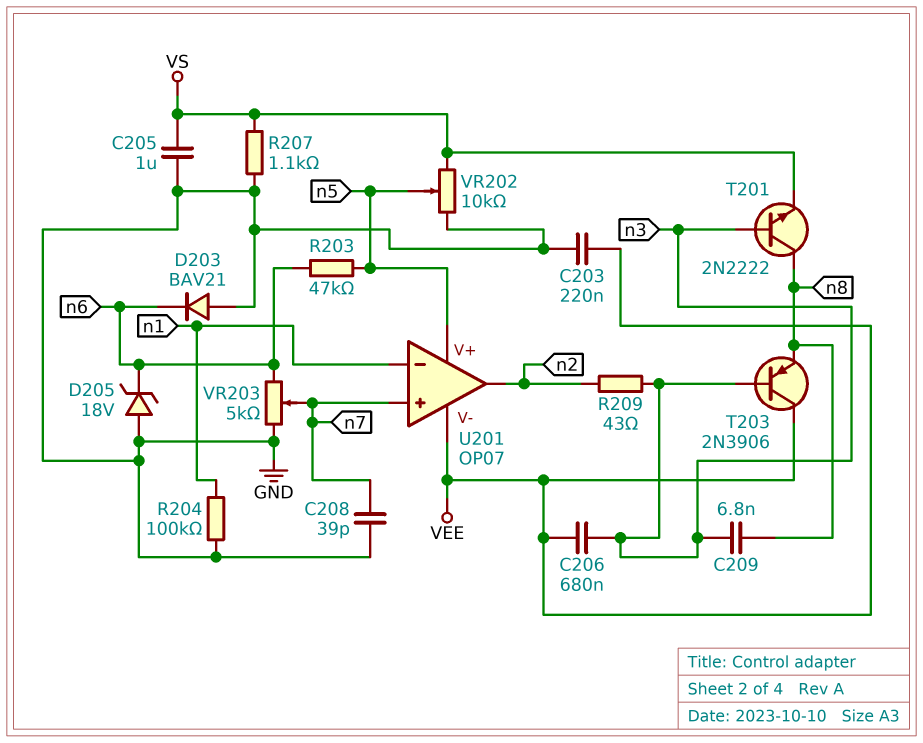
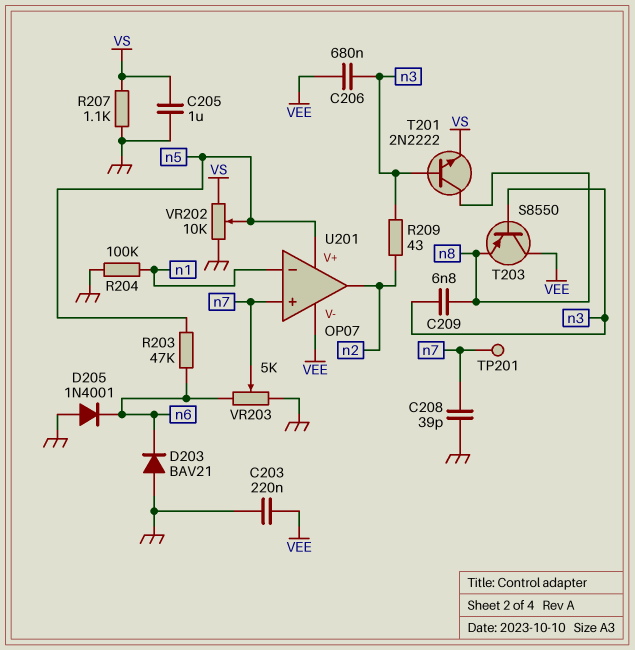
D205: zener 18V (A GND, K n6) -> diode 1N4001 (A GND, K n6)
T203: PNP 2N3906 (B n3, C VEE, E n8) -> PNP S8550 (B n3, C VEE, E n8)
TP201: none -> test point (n7)

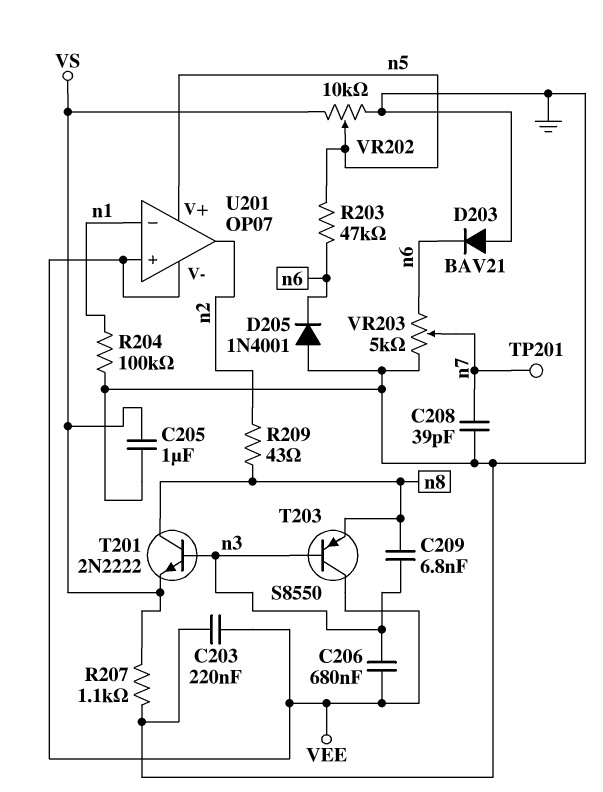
R209: 43 (n2, n3) -> 43 (n2, n8)
U201 pin in+: n7 -> VEE

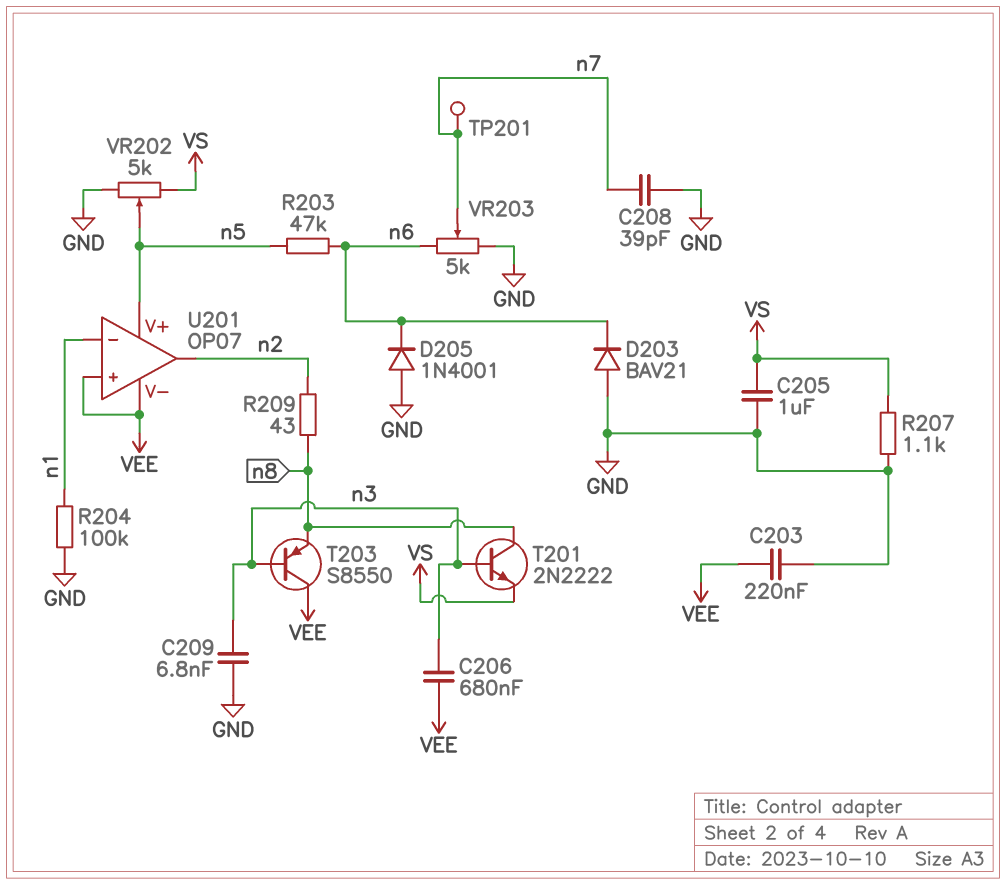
C209: 6.8nF (n3, n8) -> 6.8nF (GND, n3)
VR202: 10k (GND, VS, wiper n5) -> 5k (GND, VS, wiper n5)

